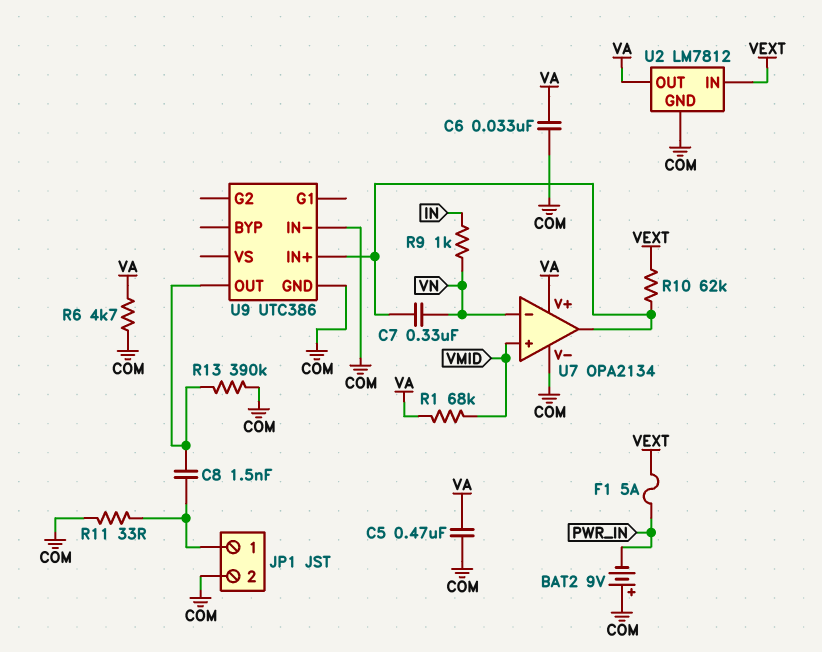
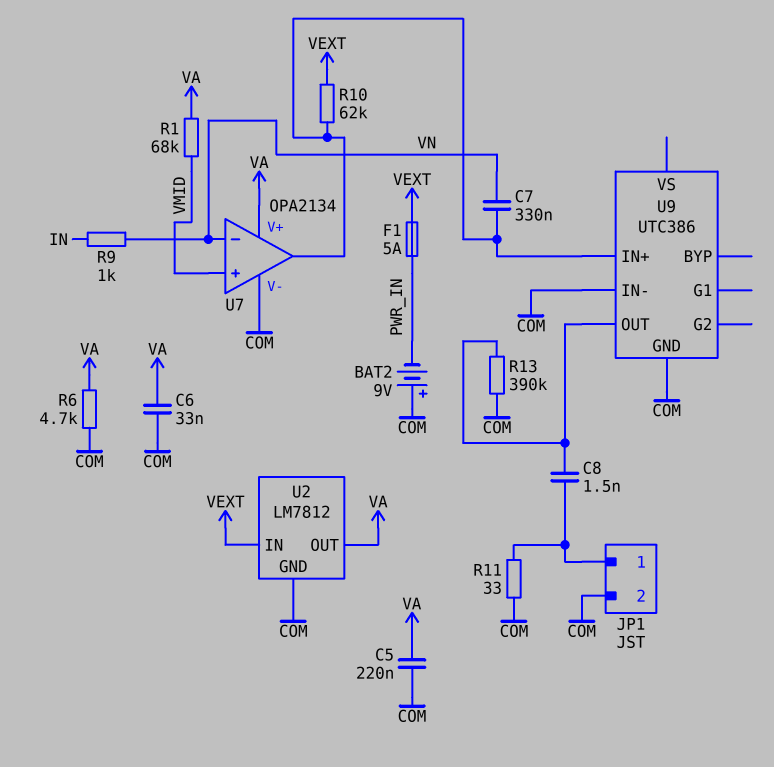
C5: 470nF (COM, VA) -> 220nF (COM, VA)

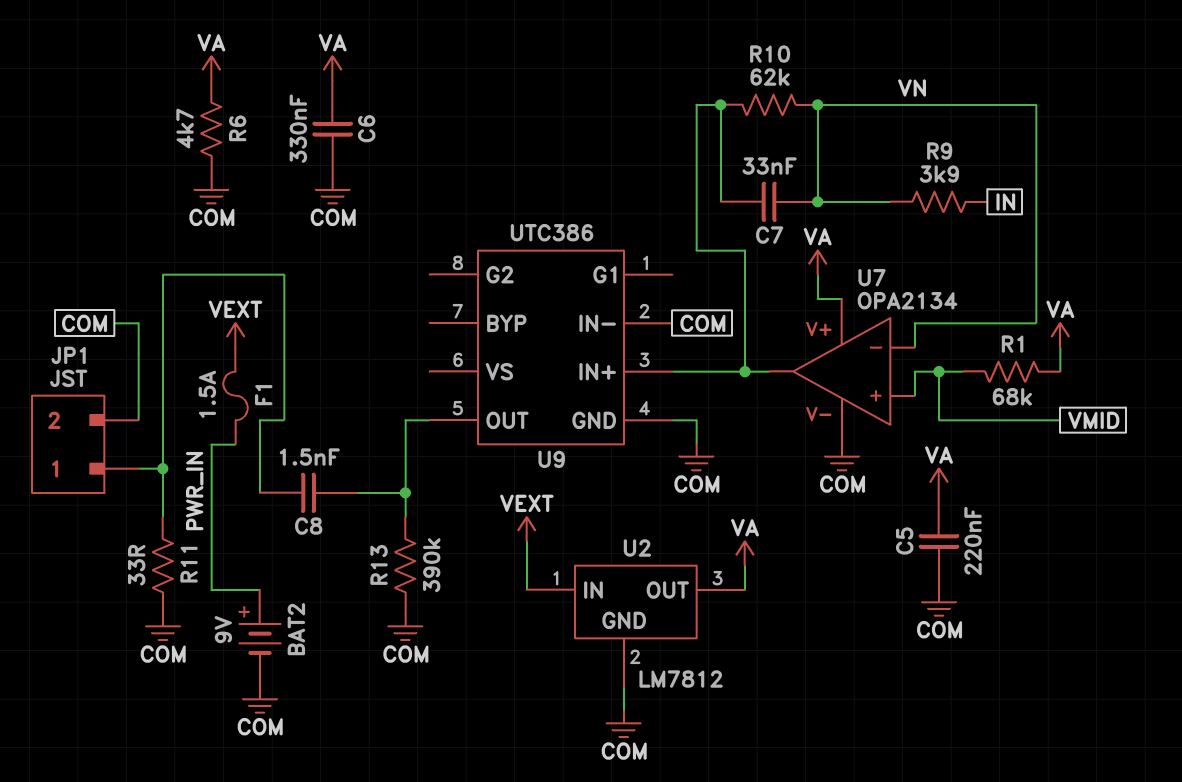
BAT2: 9V (plus COM, minus PWR_IN) -> 9V (plus PWR_IN, minus COM)
C6: 33nF (COM, VA) -> 330nF (COM, VA)
C7: 330nF (U7/out, VN) -> 33nF (U7/out, VN)
F1: 5A (PWR_IN, VEXT) -> 1.5A (PWR_IN, VEXT)
R9: 1k (IN, VN) -> 3.9k (IN, VN)
R10: 62k (U7/out, VEXT) -> 62k (U7/out, VN)

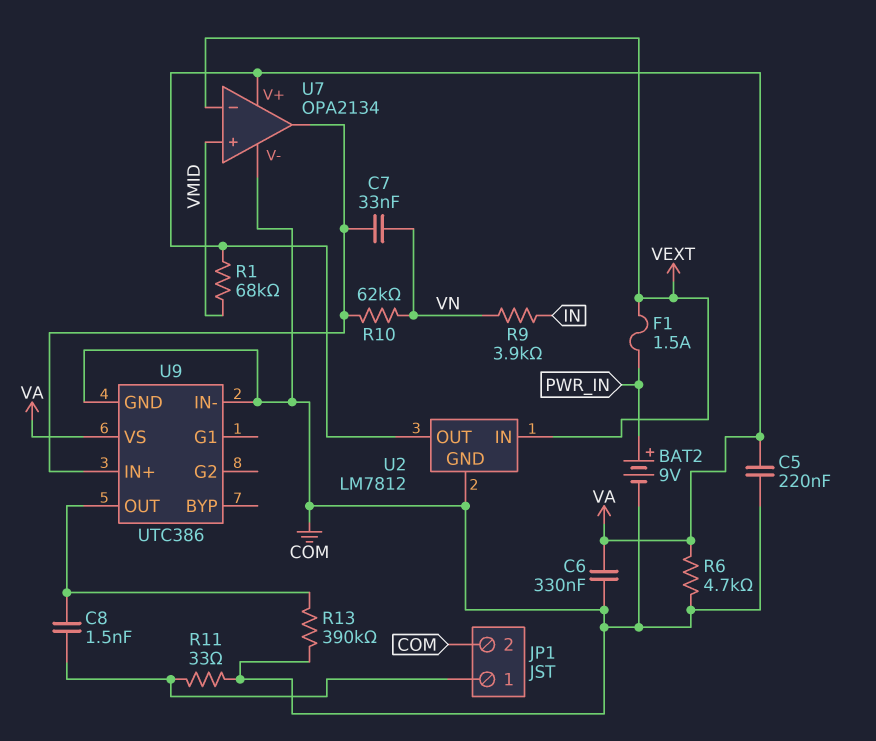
U7 pin in-: VN -> VEXT
U9 pin VS: none -> VA

